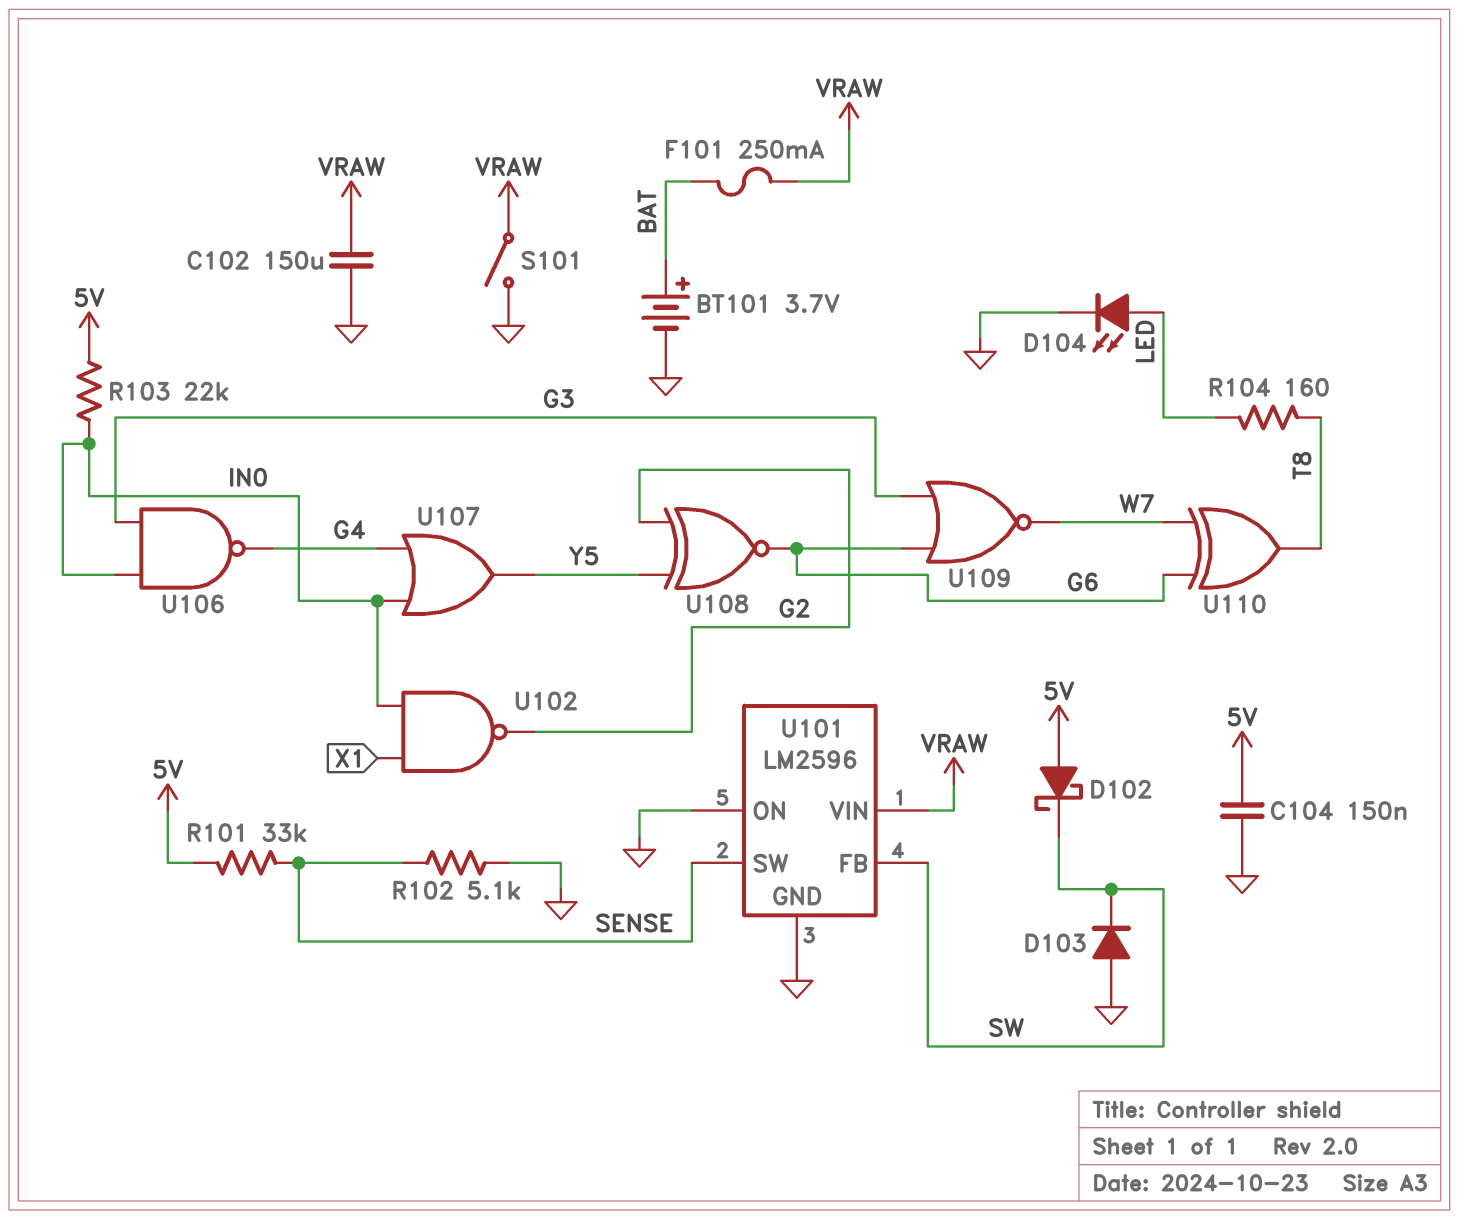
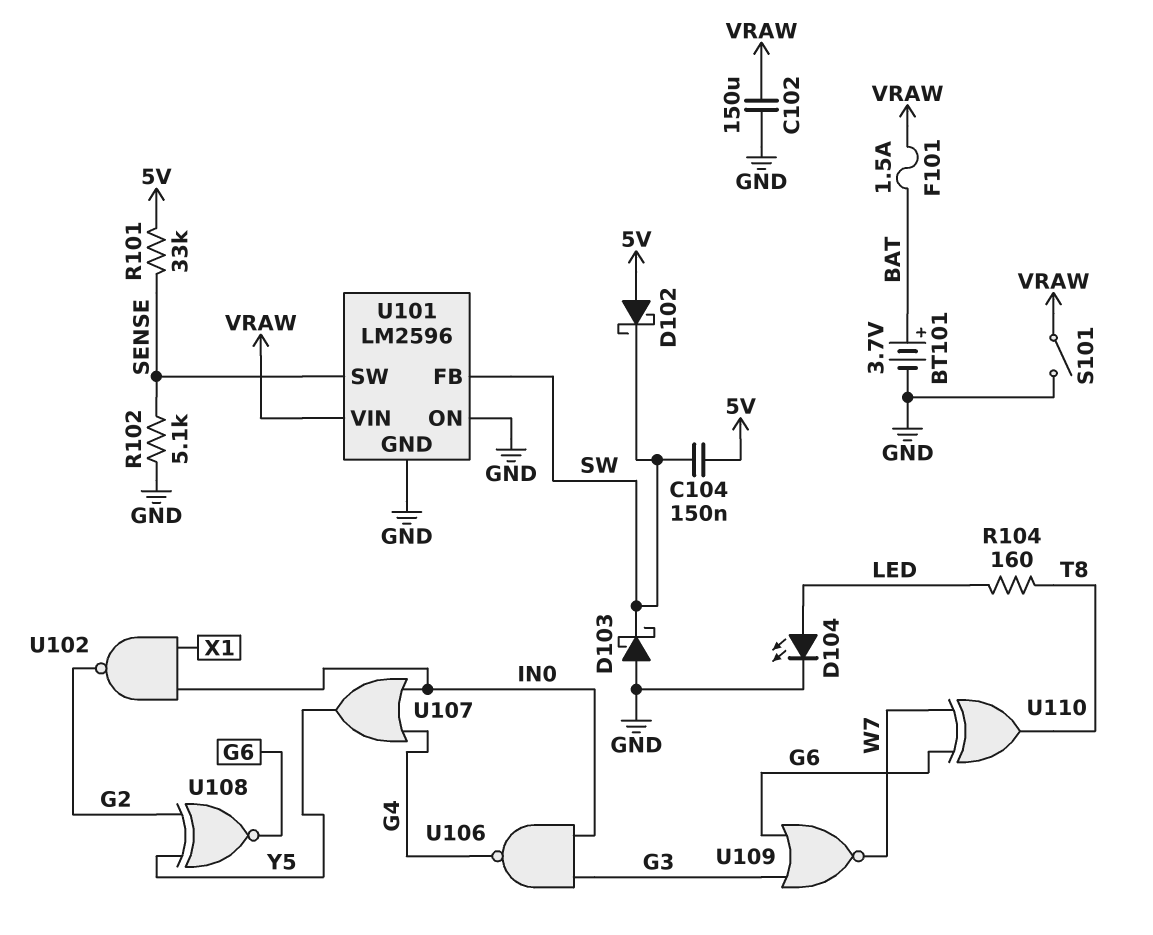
C104: 150nF (5V, GND) -> 150nF (5V, SW)
D103: diode (A GND, K SW) -> schottky (A GND, K SW)
F101: 250mA (BAT, VRAW) -> 1.5A (BAT, VRAW)
R103: 22k (5V, IN0) -> none

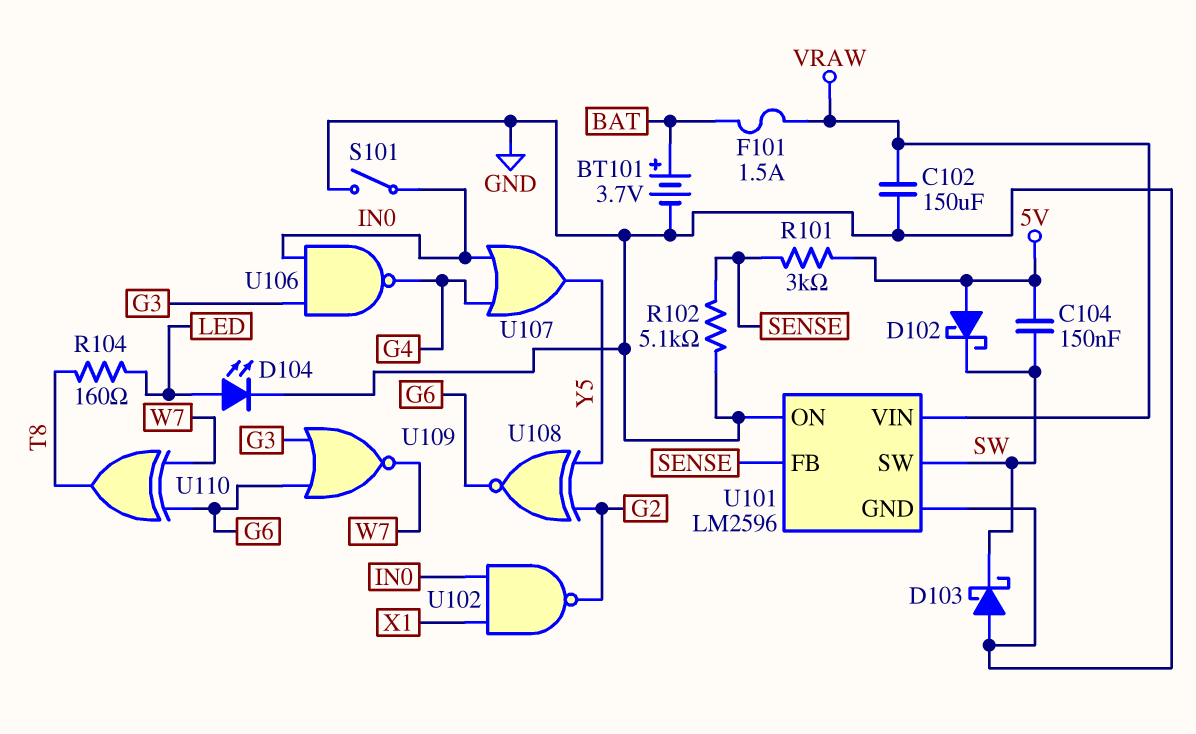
R101: 33k (5V, SENSE) -> 3k (5V, SENSE)
S101: switch (GND, VRAW) -> switch (GND, IN0)
U101 pin FB: SW -> SENSE
U101 pin SW: SENSE -> SW

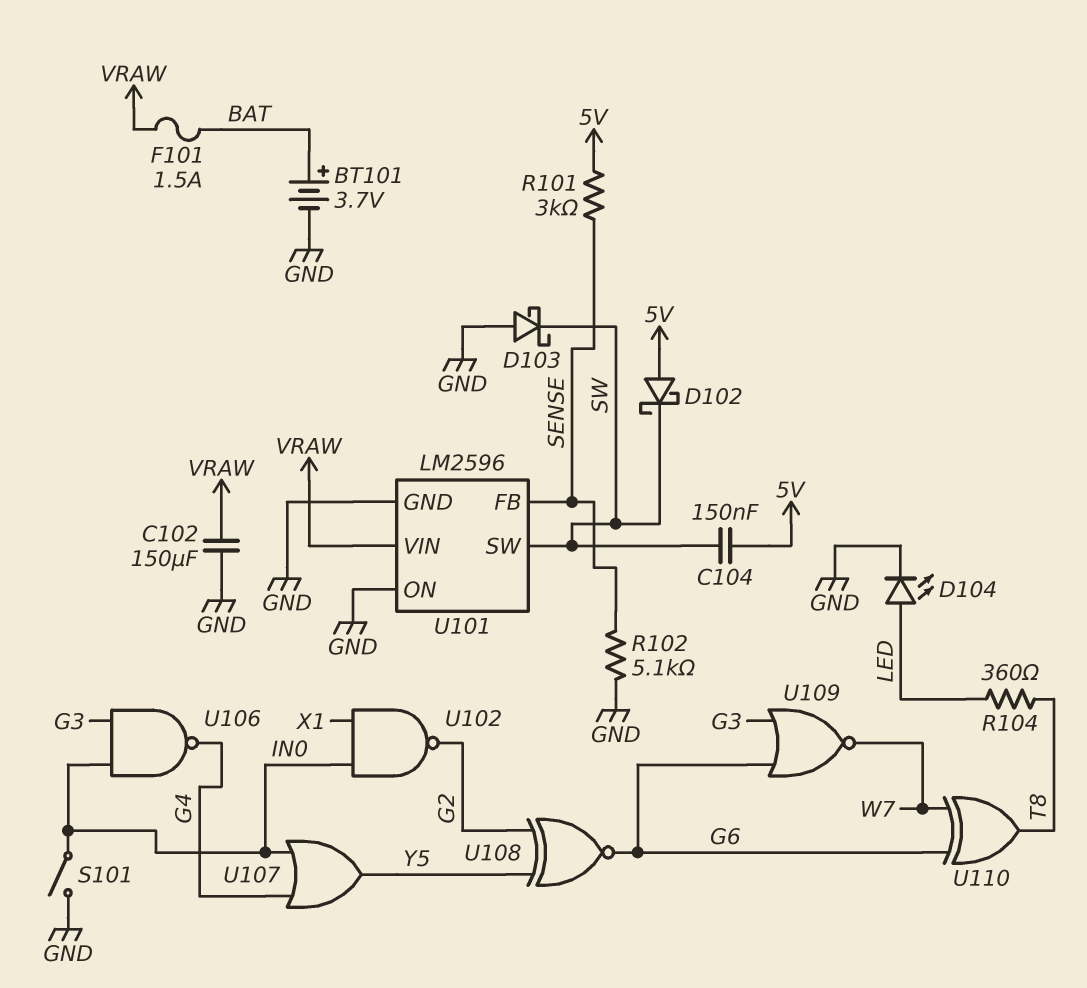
R104: 160 (LED, T8) -> 360 (LED, T8)

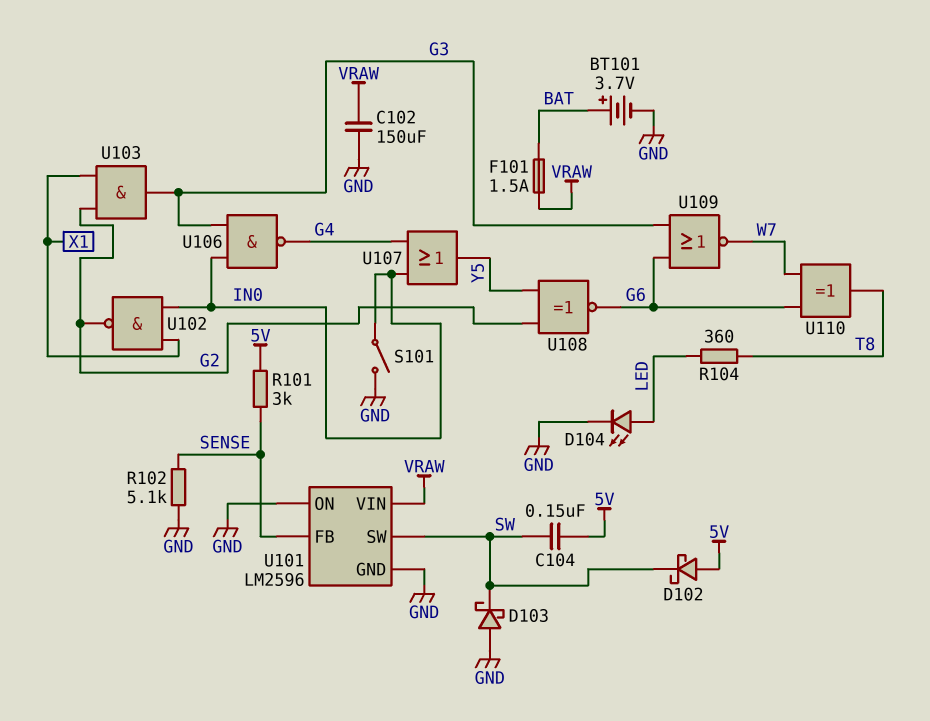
U103: none -> AND (in G2, in X1, out G3)

